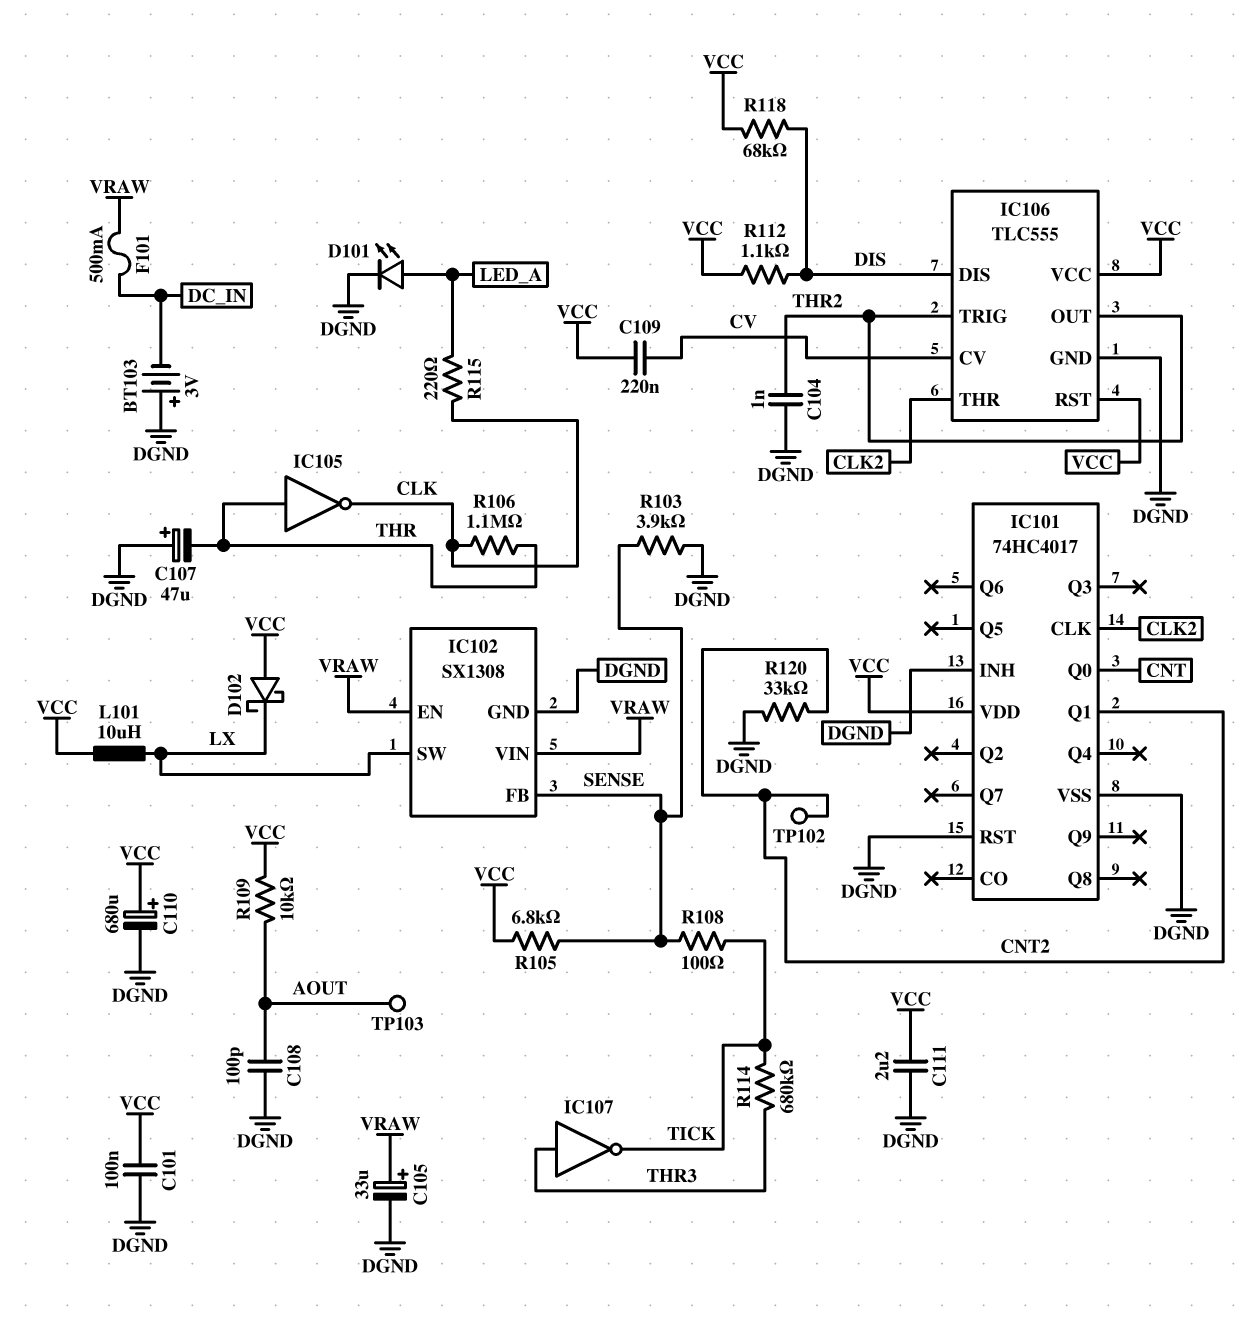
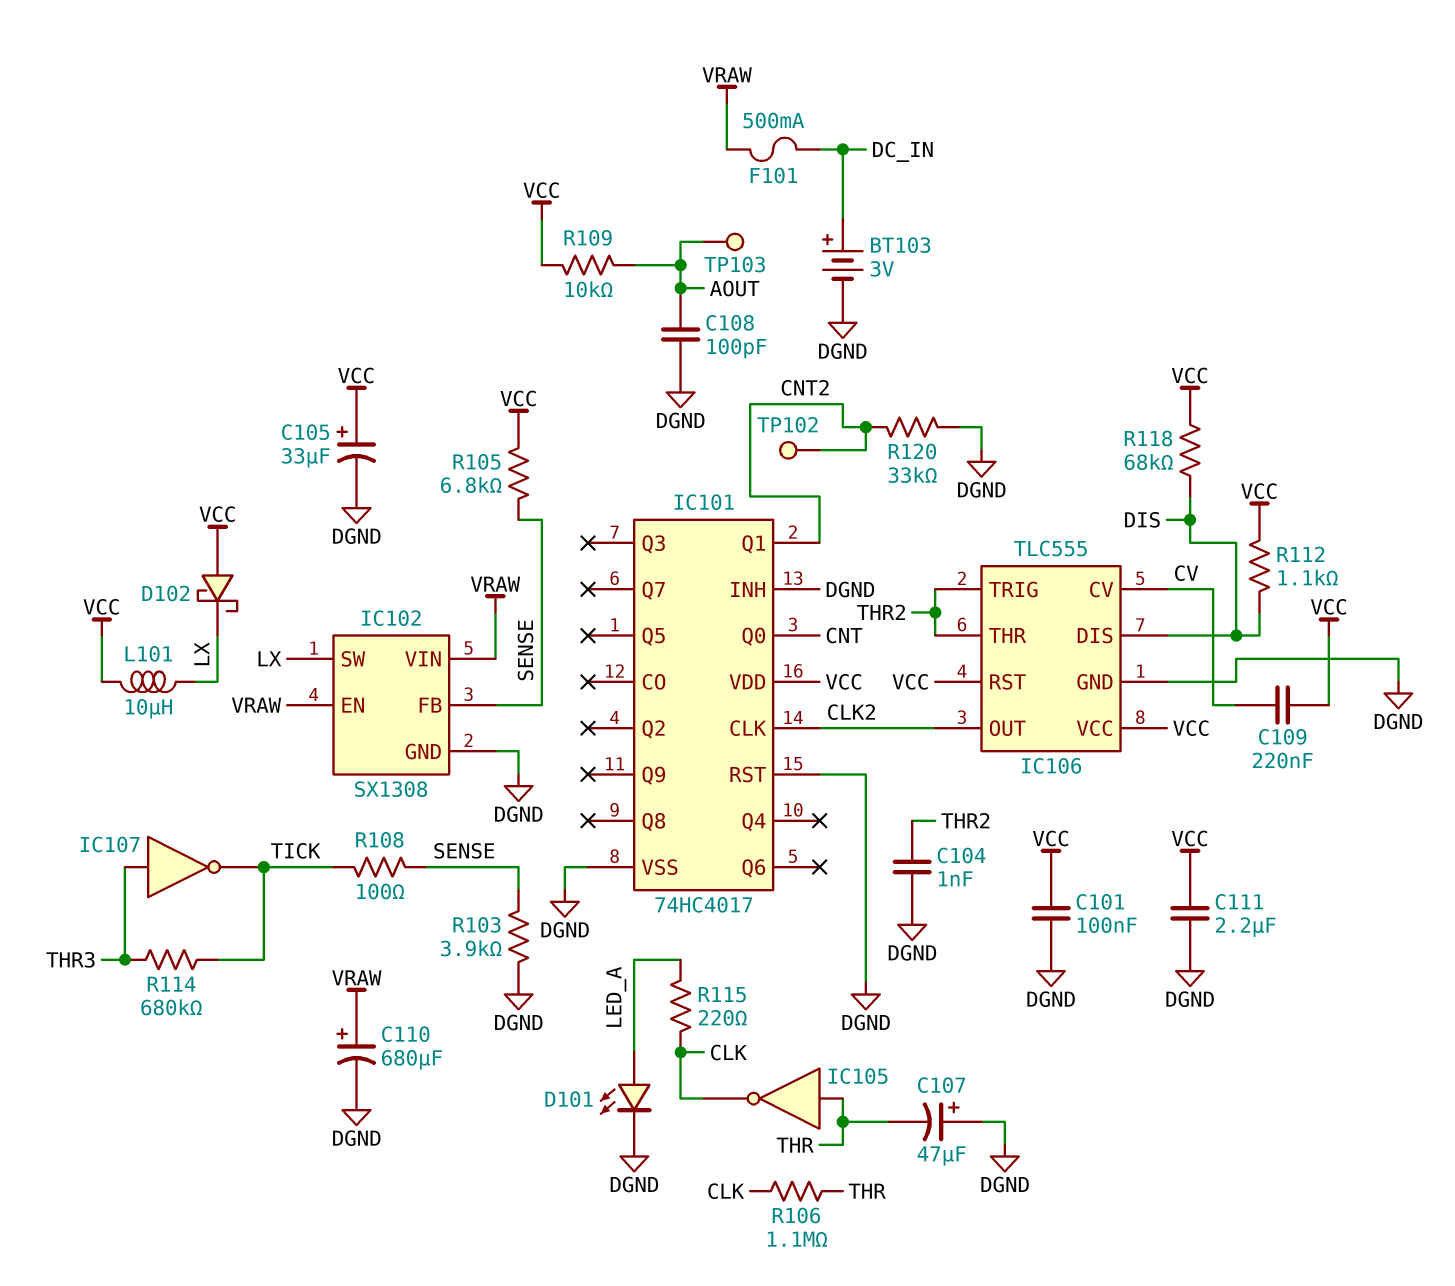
BT103: 3V (plus DGND, minus DC_IN) -> 3V (plus DC_IN, minus DGND)
C105: 33uF (plus VRAW, minus DGND) -> 33uF (plus VCC, minus DGND)
C110: 680uF (plus VCC, minus DGND) -> 680uF (plus VRAW, minus DGND)
IC106 pin OUT: THR2 -> CLK2
IC106 pin THR: CLK2 -> THR2

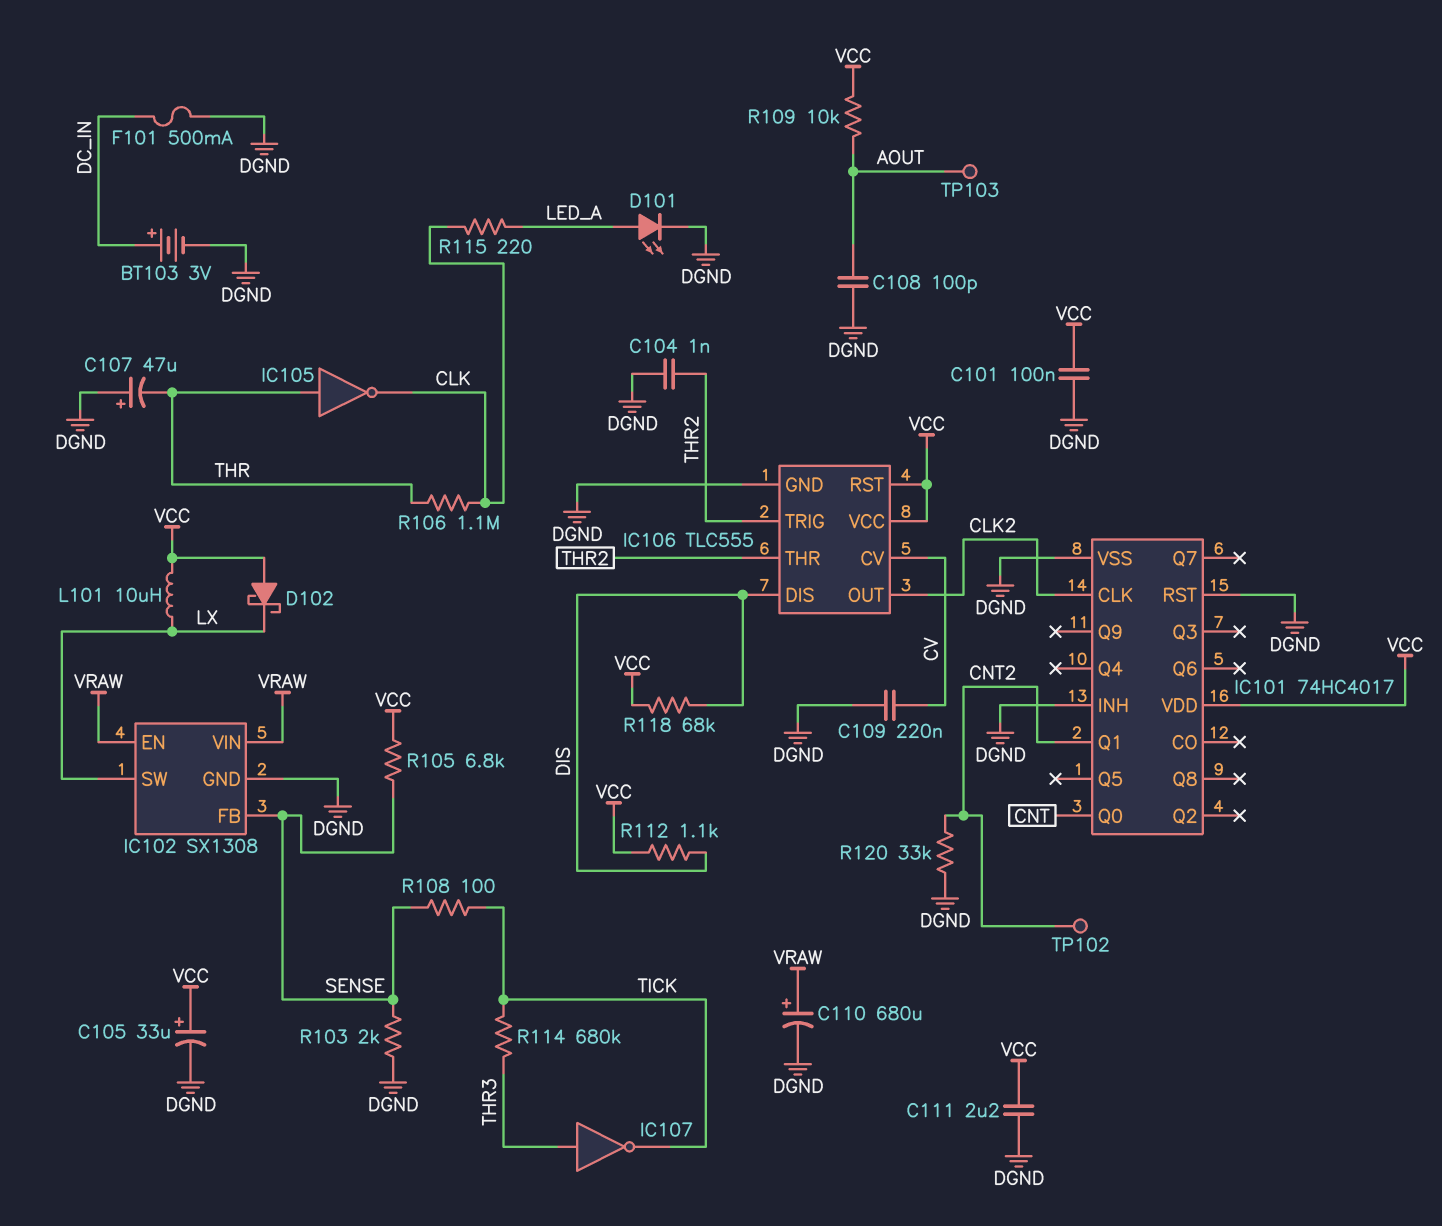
C109: 220nF (CV, VCC) -> 220nF (CV, DGND)
F101: 500mA (DC_IN, VRAW) -> 500mA (DC_IN, DGND)
R103: 3.9k (DGND, SENSE) -> 2k (DGND, SENSE)

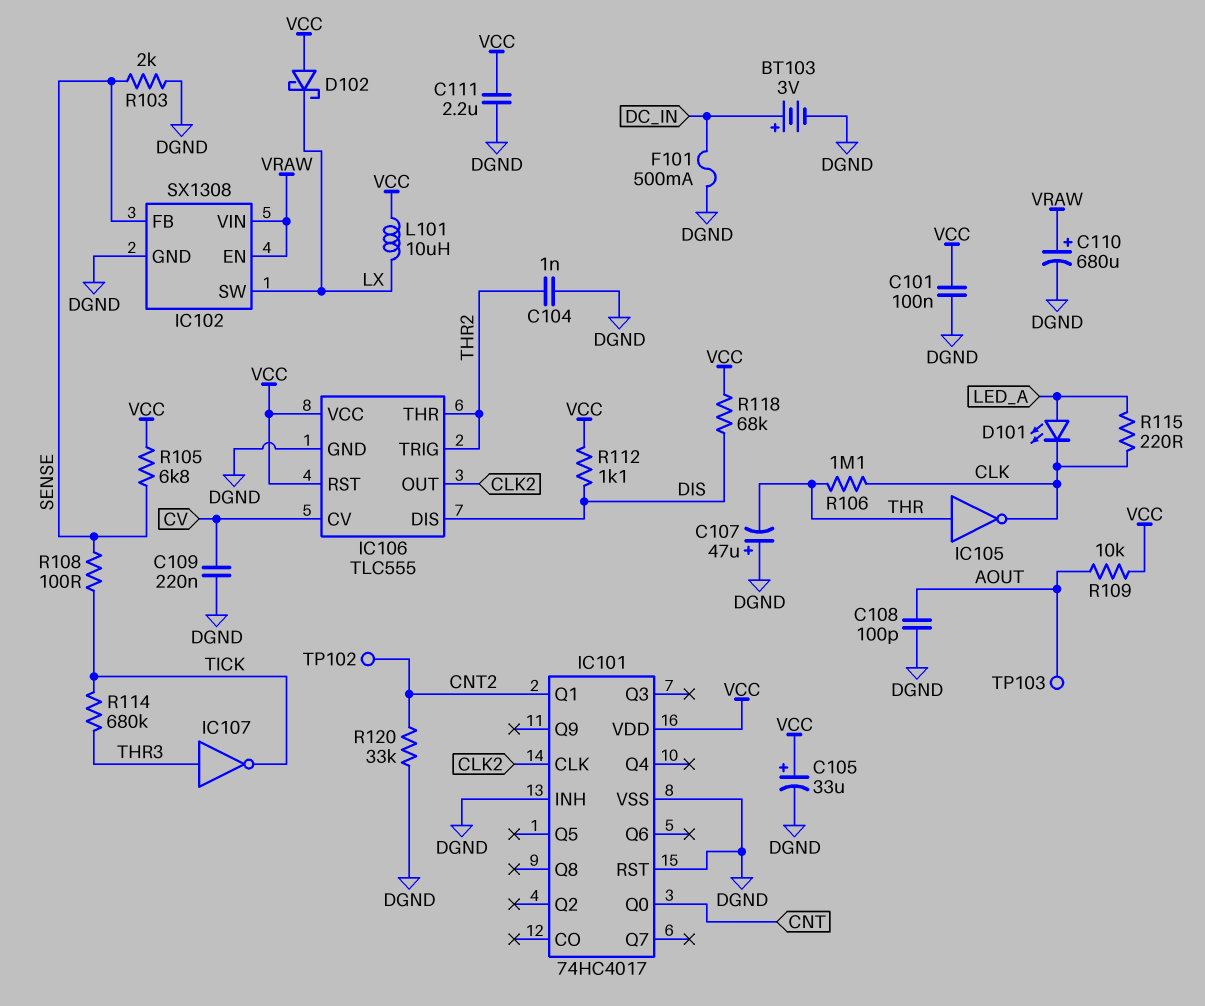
D101: LED (A LED_A, K DGND) -> LED (A LED_A, K CLK)

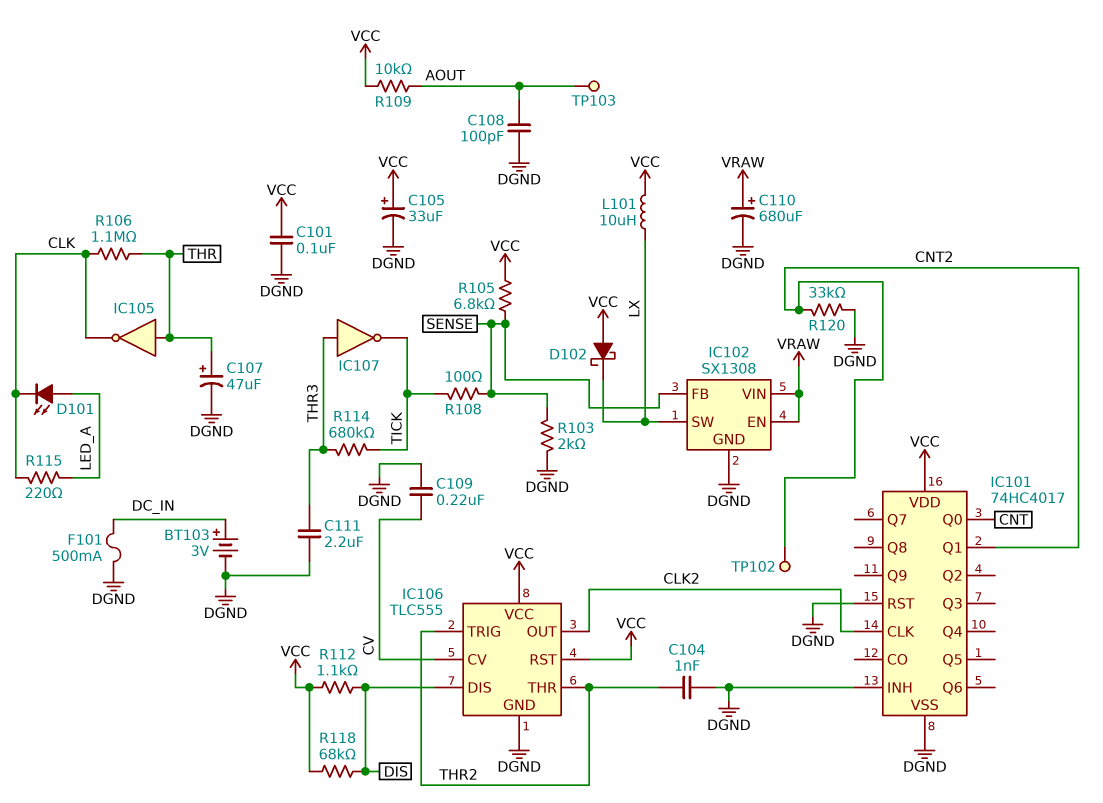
C107: 47uF (plus DGND, minus THR) -> 47uF (plus THR, minus DGND)
C111: 2.2uF (DGND, VCC) -> 2.2uF (DGND, THR3)

